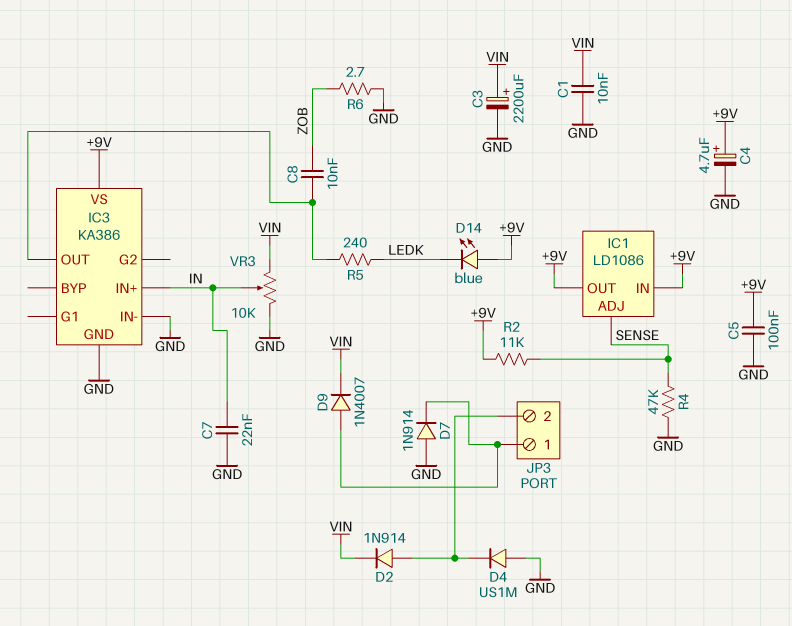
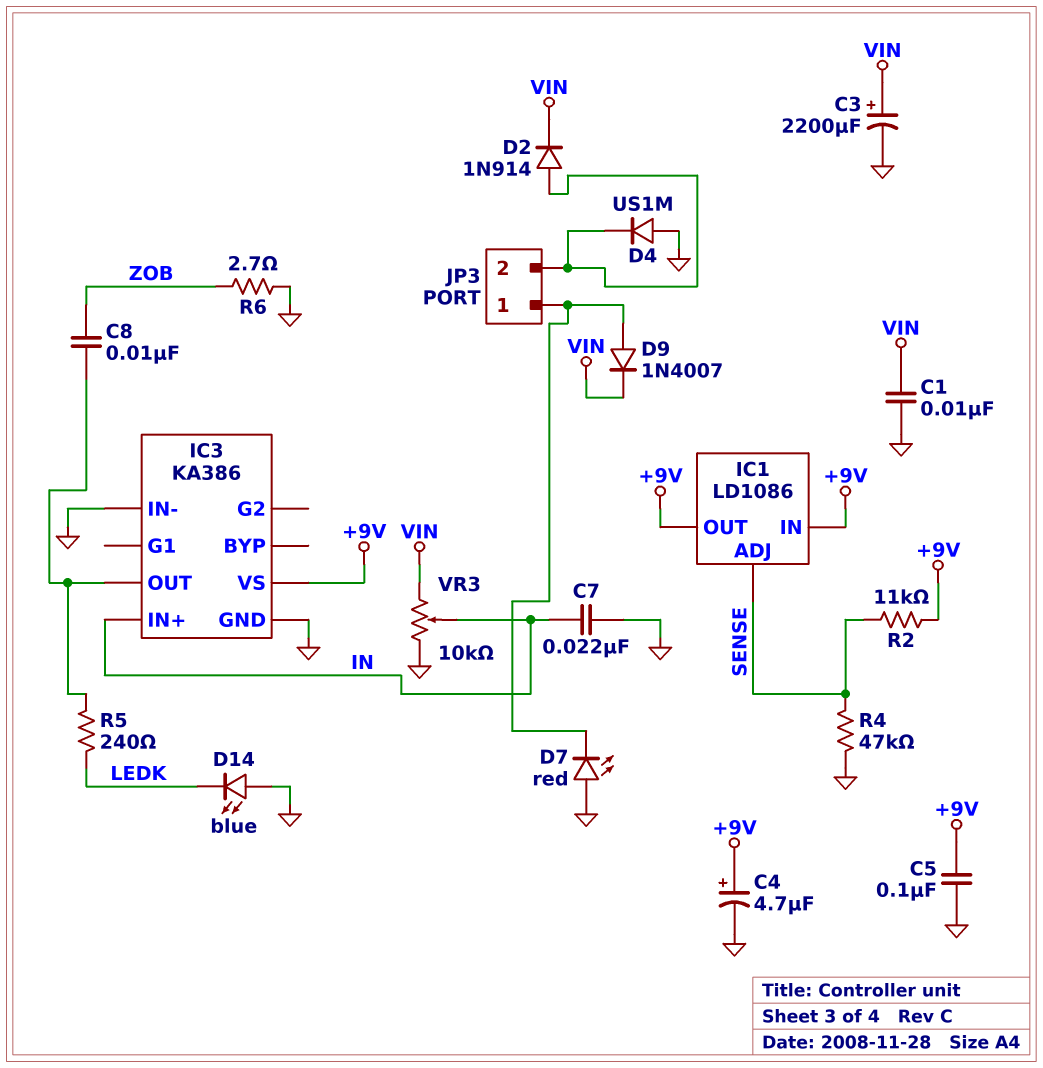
D7: diode 1N914 (A GND, K JP3/1) -> LED red (A GND, K JP3/1)
D14: LED blue (A +9V, K LEDK) -> LED blue (A GND, K LEDK)

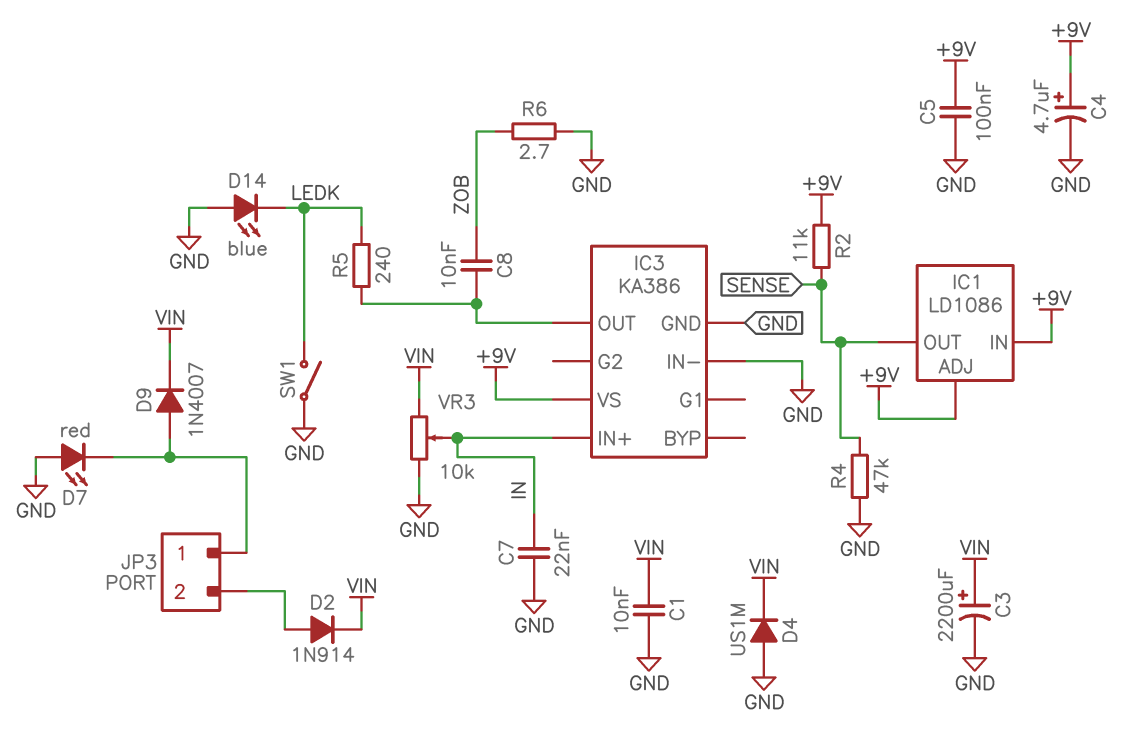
D4: diode US1M (A GND, K JP3/2) -> diode US1M (A GND, K VIN)
IC1 pin ADJ: SENSE -> +9V
IC1 pin OUT: +9V -> SENSE
SW1: none -> switch (GND, LEDK)

